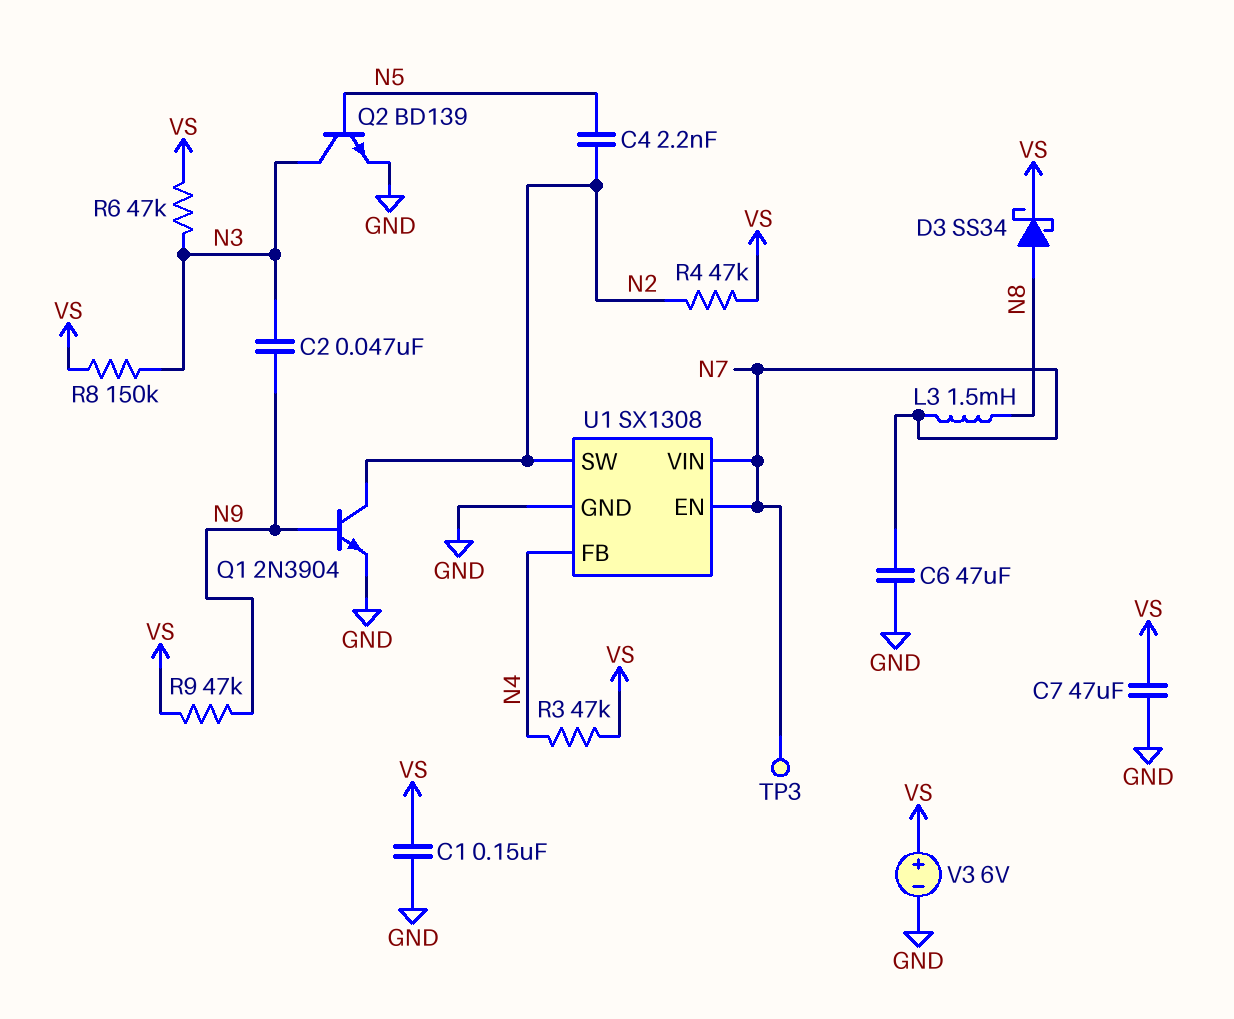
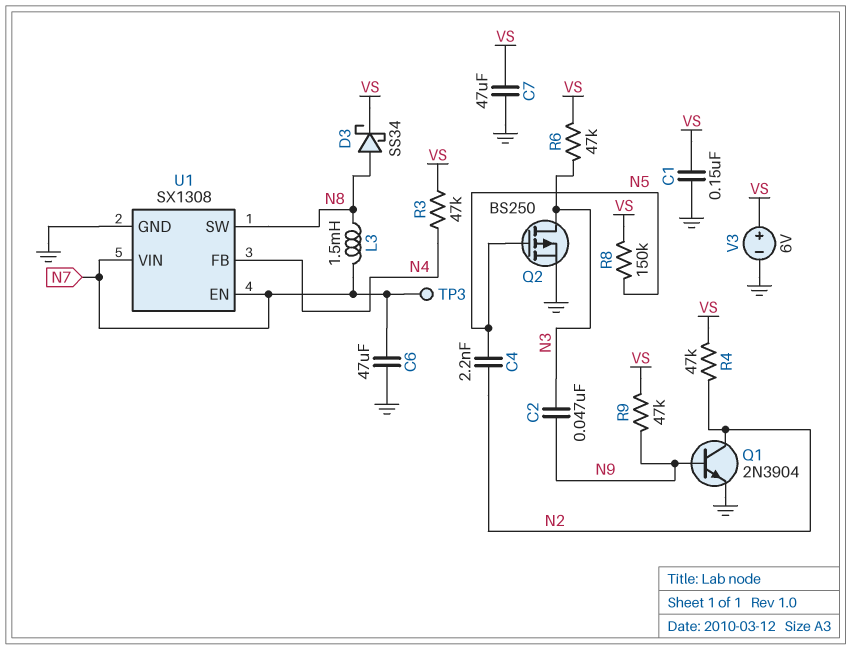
Q2: NPN BD139 (B N5, C N3, E GND) -> PMOS BS250 (G N5, D N3, S GND)
R8: 150k (N3, VS) -> 150k (N5, VS)
U1 pin SW: N2 -> N8

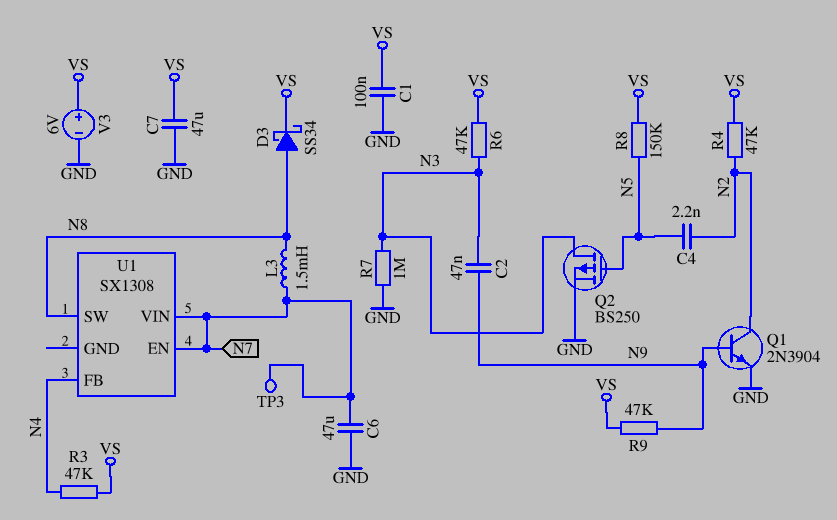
C1: 150nF (GND, VS) -> 100nF (GND, VS)
R7: none -> 1M (GND, N3)
U1 pin GND: GND -> none

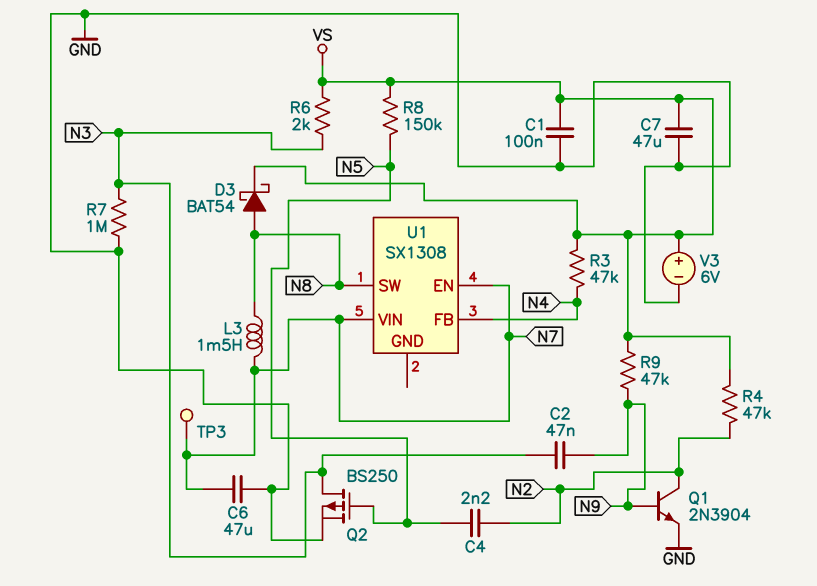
D3: schottky SS34 (A N8, K VS) -> schottky BAT54 (A N8, K VS)
R6: 47k (N3, VS) -> 2k (N3, VS)

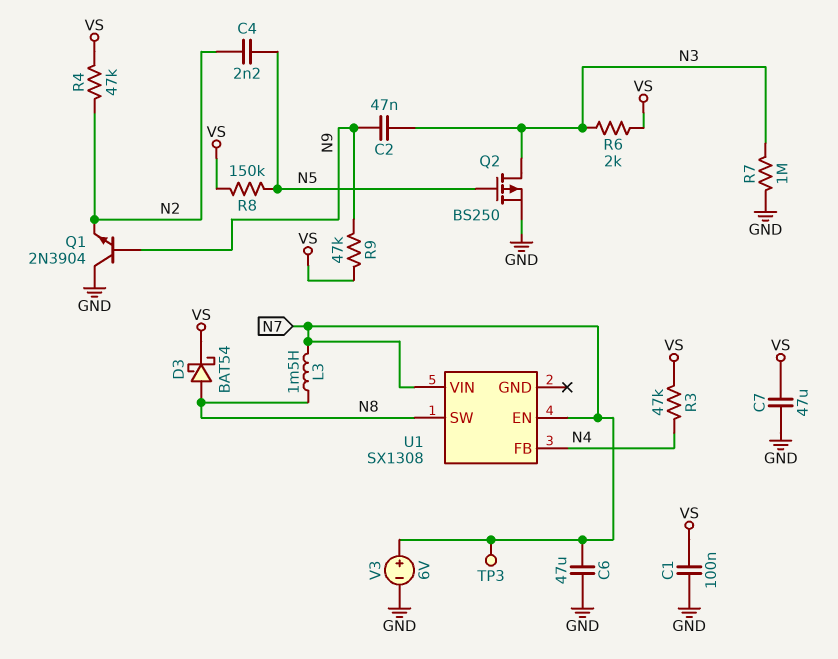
Q1: NPN 2N3904 (B N9, C N2, E GND) -> NPN 2N3904 (B N9, C GND, E N2)
V3: 6V (plus VS, minus GND) -> 6V (plus N7, minus GND)

